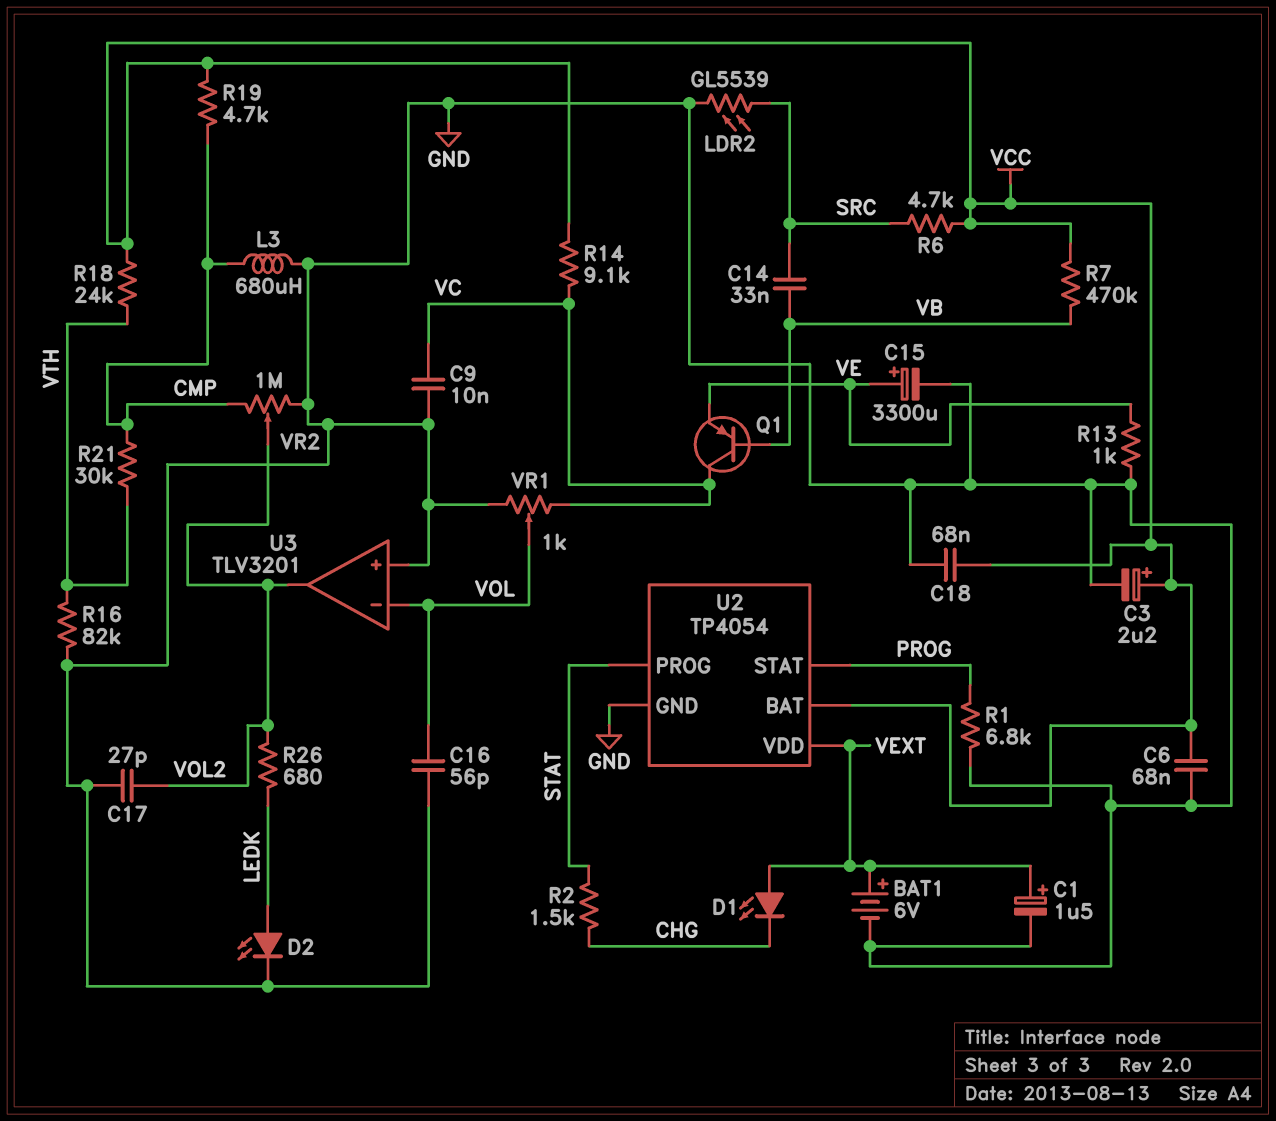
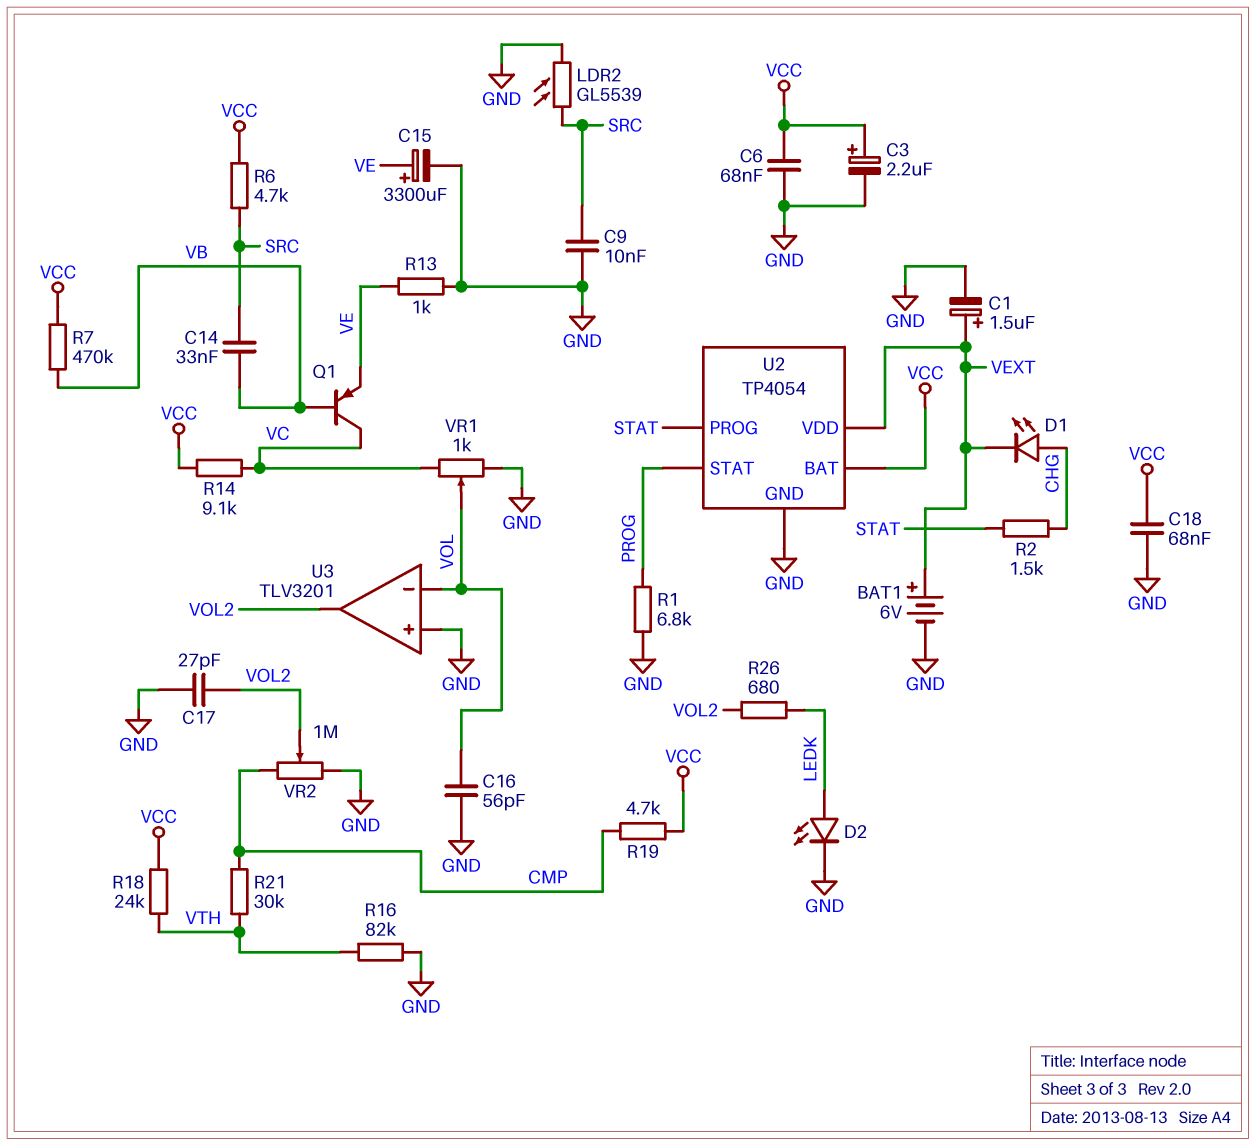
C9: 10nF (GND, VC) -> 10nF (GND, SRC)
D1: LED (A VEXT, K CHG) -> LED (A CHG, K VEXT)
L3: 680uH (CMP, GND) -> none

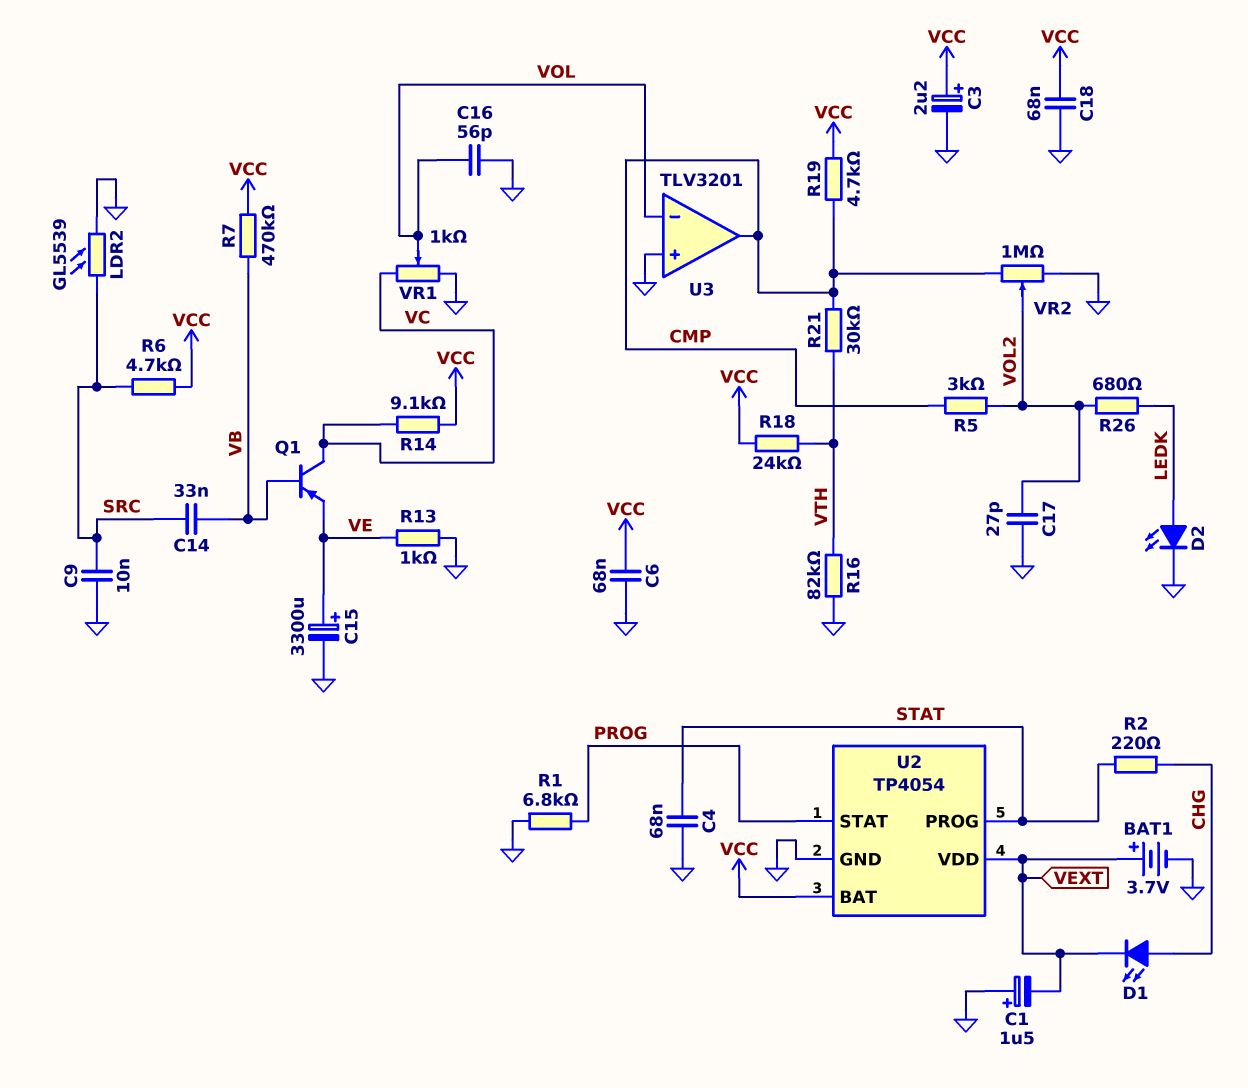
BAT1: 6V (plus VEXT, minus GND) -> 3.7V (plus VEXT, minus GND)
C1: 1.5uF (plus VEXT, minus GND) -> 1.5uF (plus GND, minus VEXT)
C4: none -> 68nF (GND, STAT)
R2: 1.5k (CHG, STAT) -> 220 (CHG, STAT)
R5: none -> 3k (CMP, VOL2)
U3 pin out: VOL2 -> CMP

